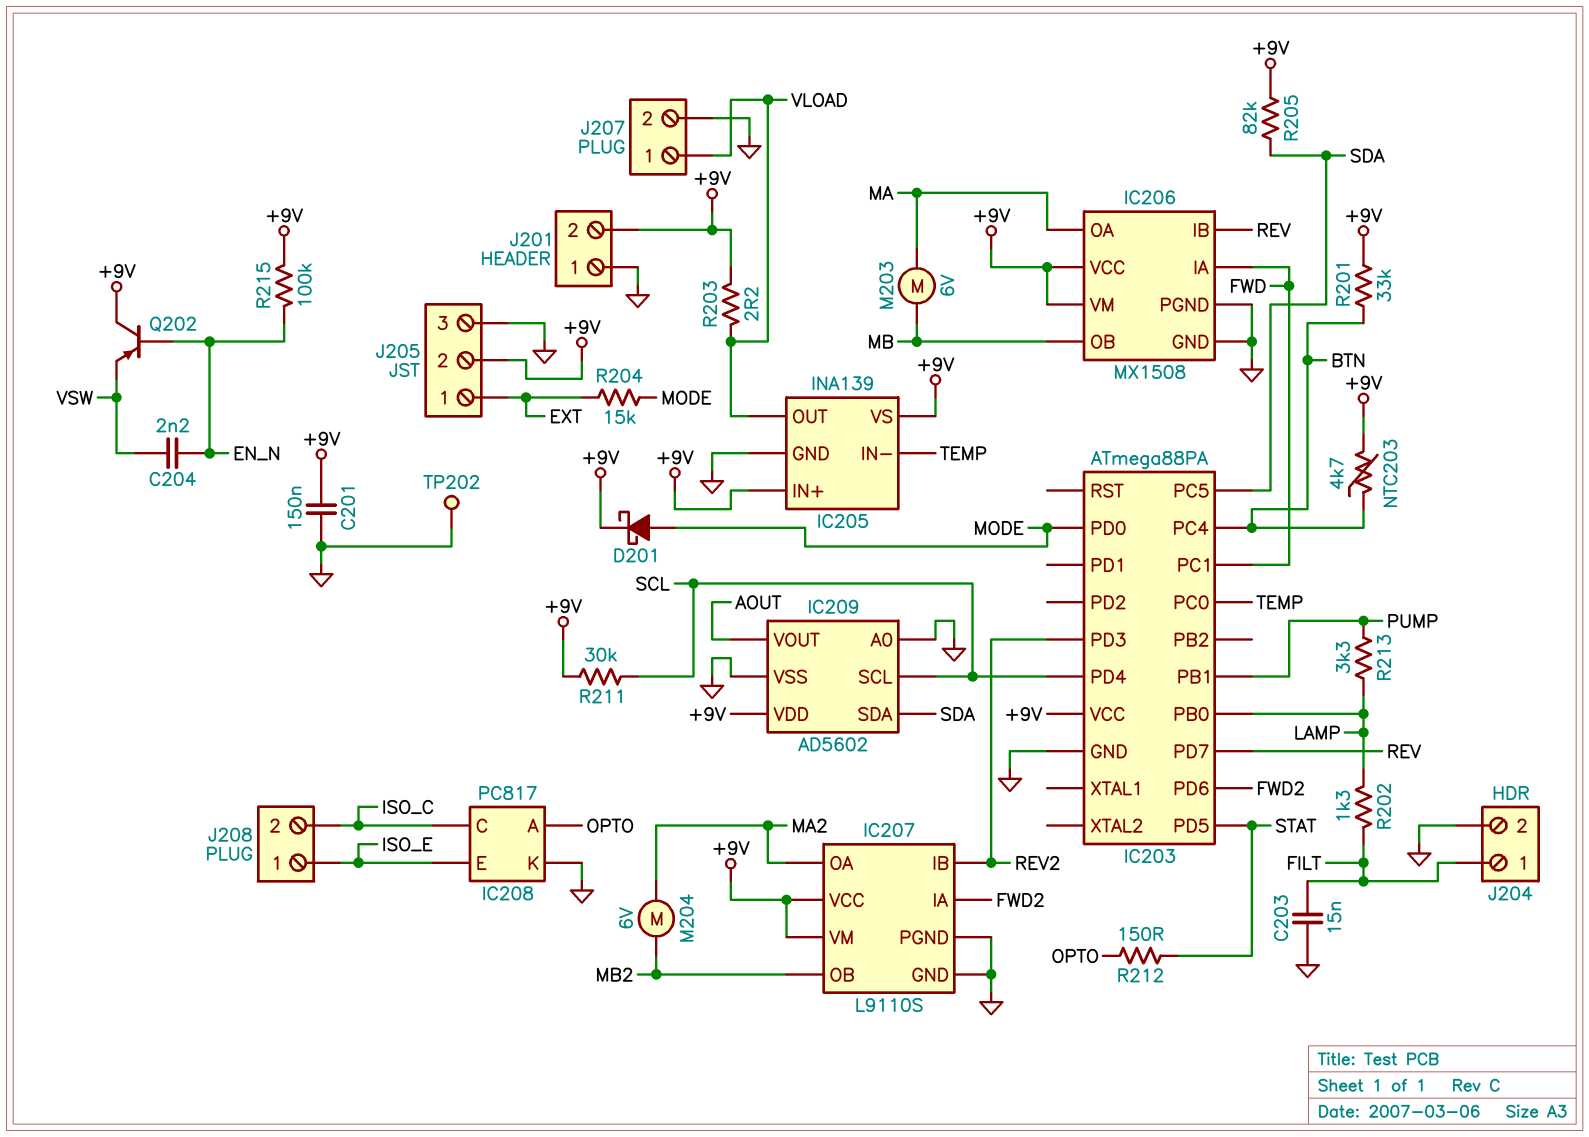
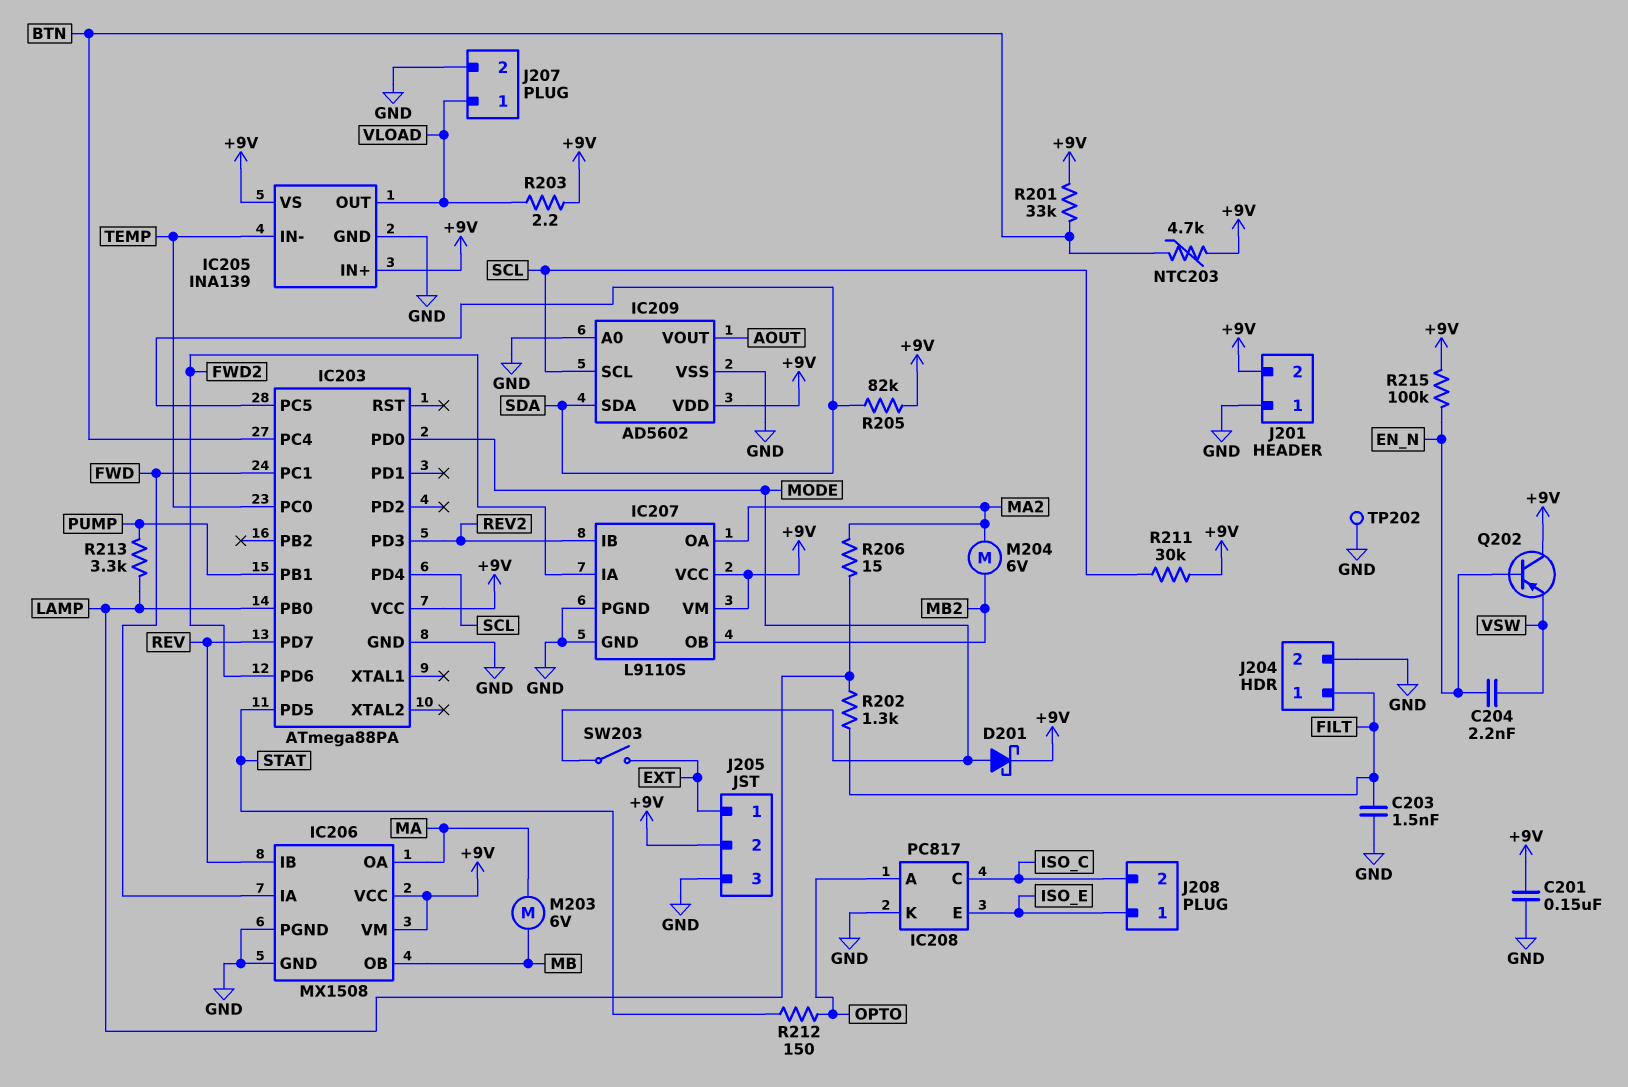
C203: 15nF (FILT, GND) -> 1.5nF (FILT, GND)
R204: 15k (EXT, MODE) -> none
R206: none -> 15 (LAMP, MA2)
SW203: none -> switch (EXT, MODE)

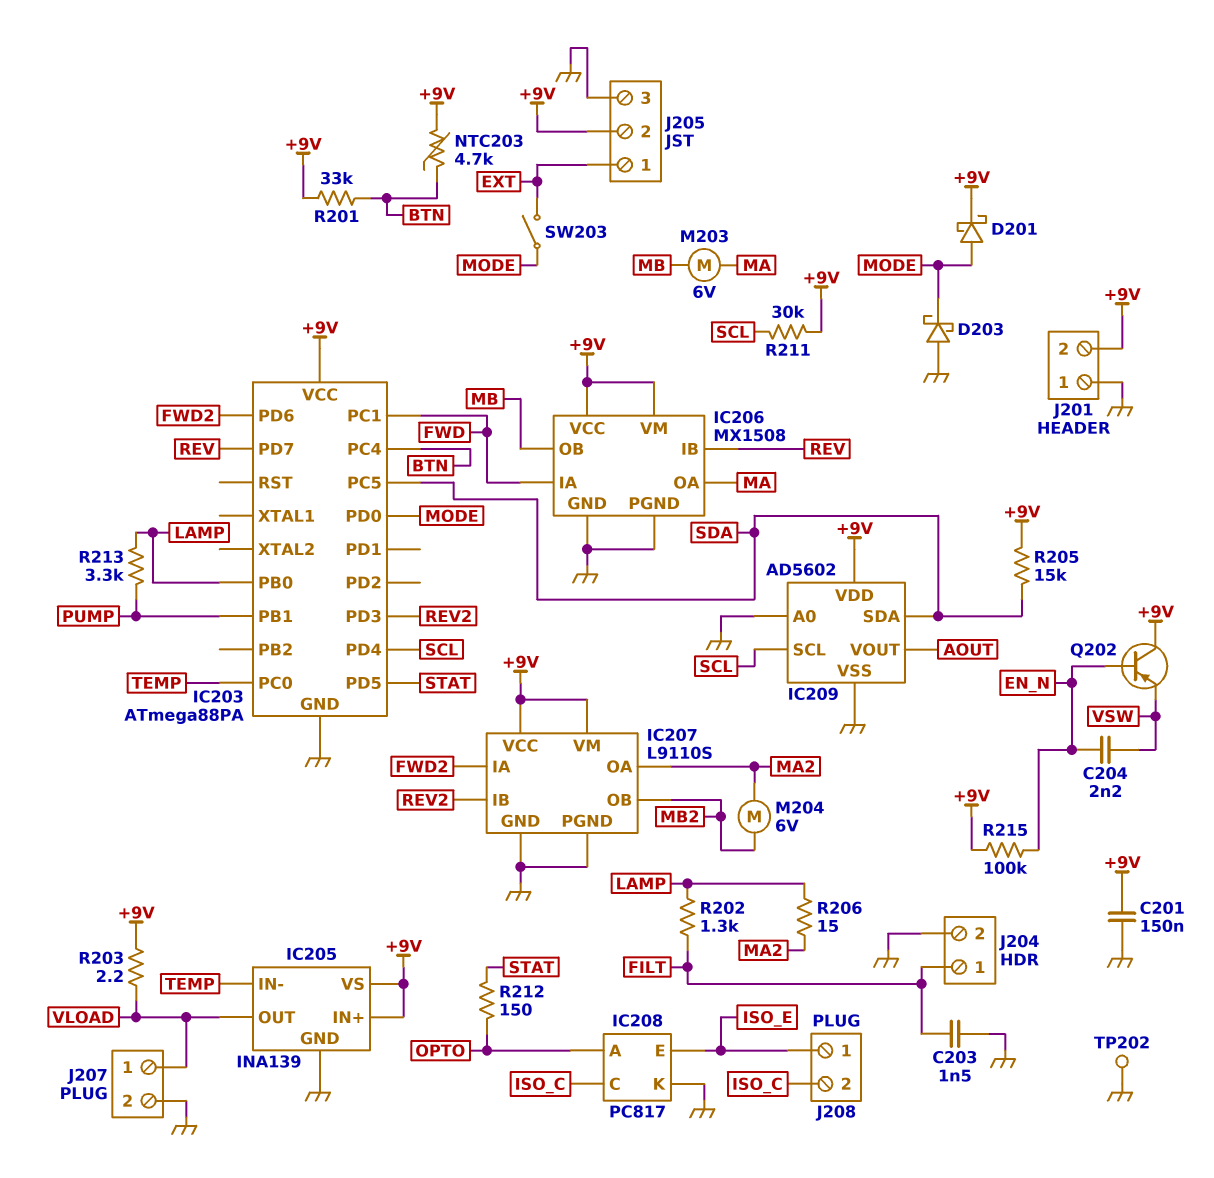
D203: none -> schottky (A GND, K MODE)
R205: 82k (+9V, SDA) -> 15k (+9V, SDA)

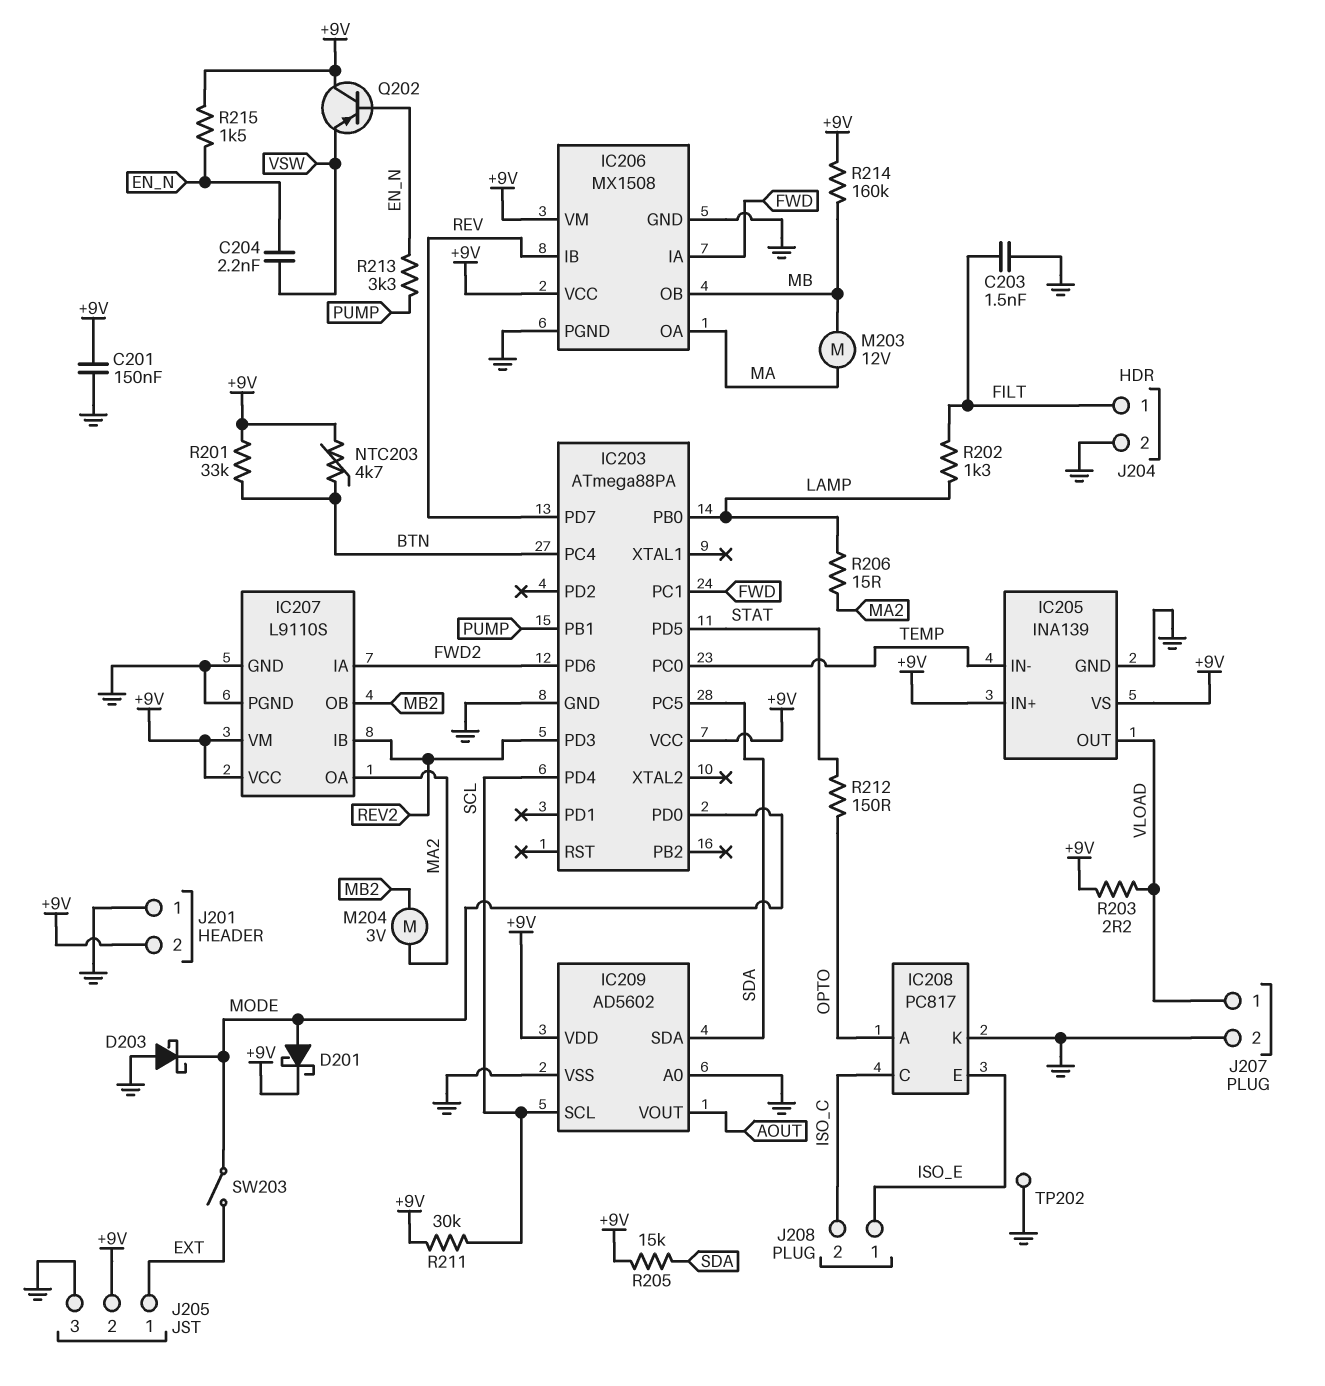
M203: motor 6V (MA, MB) -> motor 12V (MA, MB)
M204: motor 6V (MA2, MB2) -> motor 3V (MA2, MB2)
R213: 3.3k (LAMP, PUMP) -> 3.3k (EN_N, PUMP)
R214: none -> 160k (+9V, MB)
R215: 100k (+9V, EN_N) -> 1.5k (+9V, EN_N)

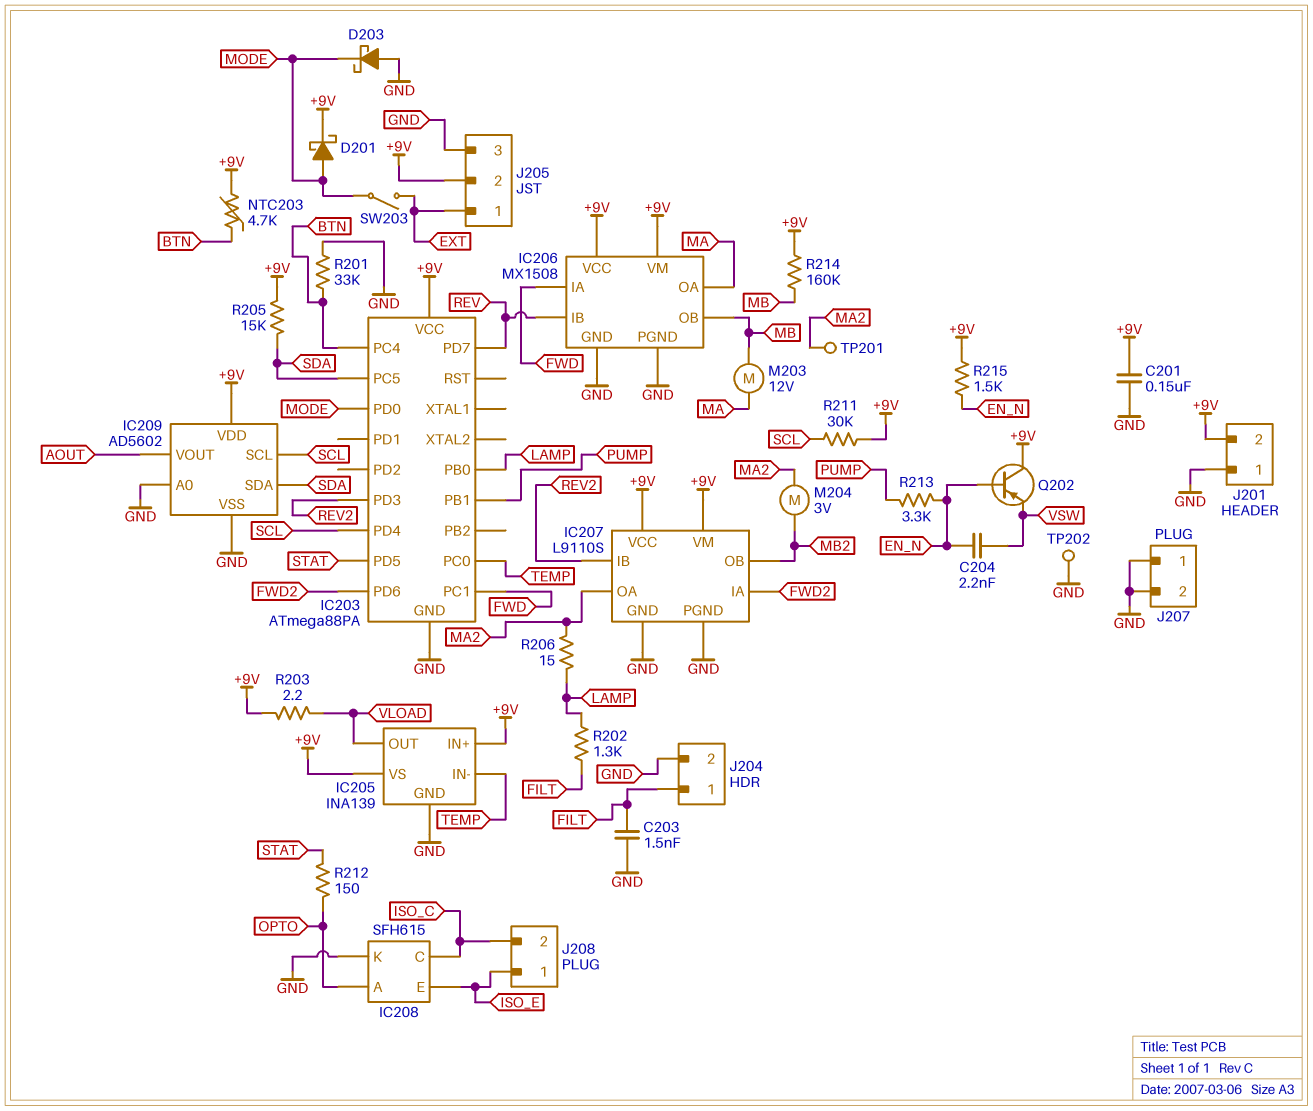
IC208: PC817 -> SFH615
J207 pin 1: VLOAD -> GND
R201: 33k (+9V, BTN) -> 33k (BTN, GND)
TP201: none -> test point (MA2)

